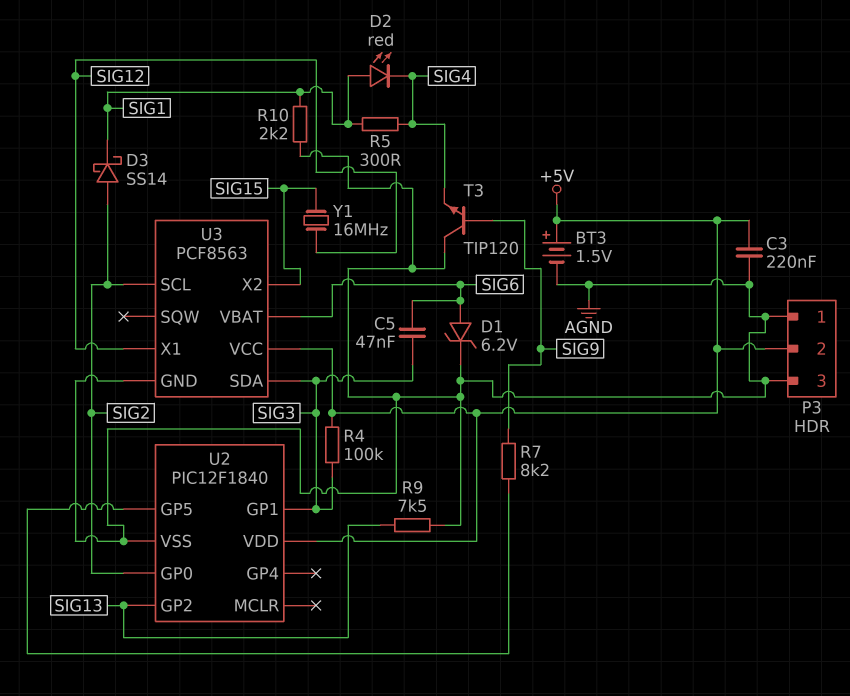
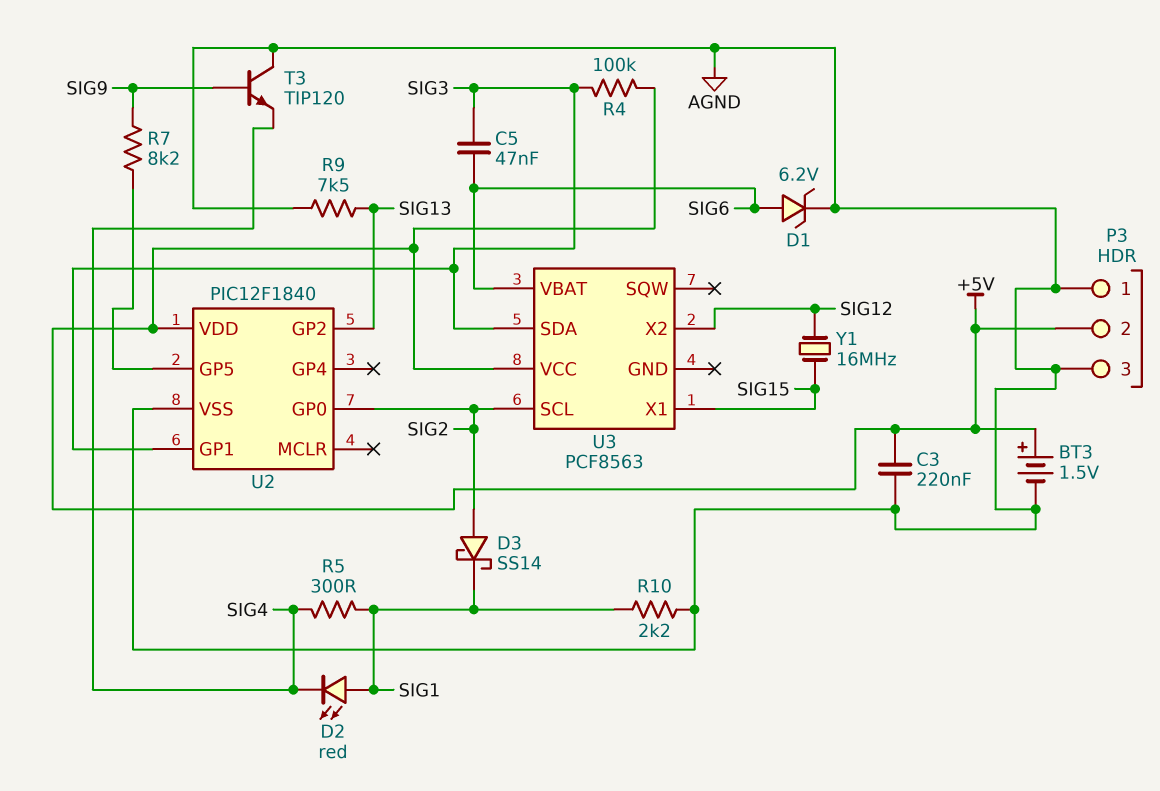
U3 pin GND: AGND -> none
U3 pin X1: SIG12 -> SIG15
U3 pin X2: SIG15 -> SIG12

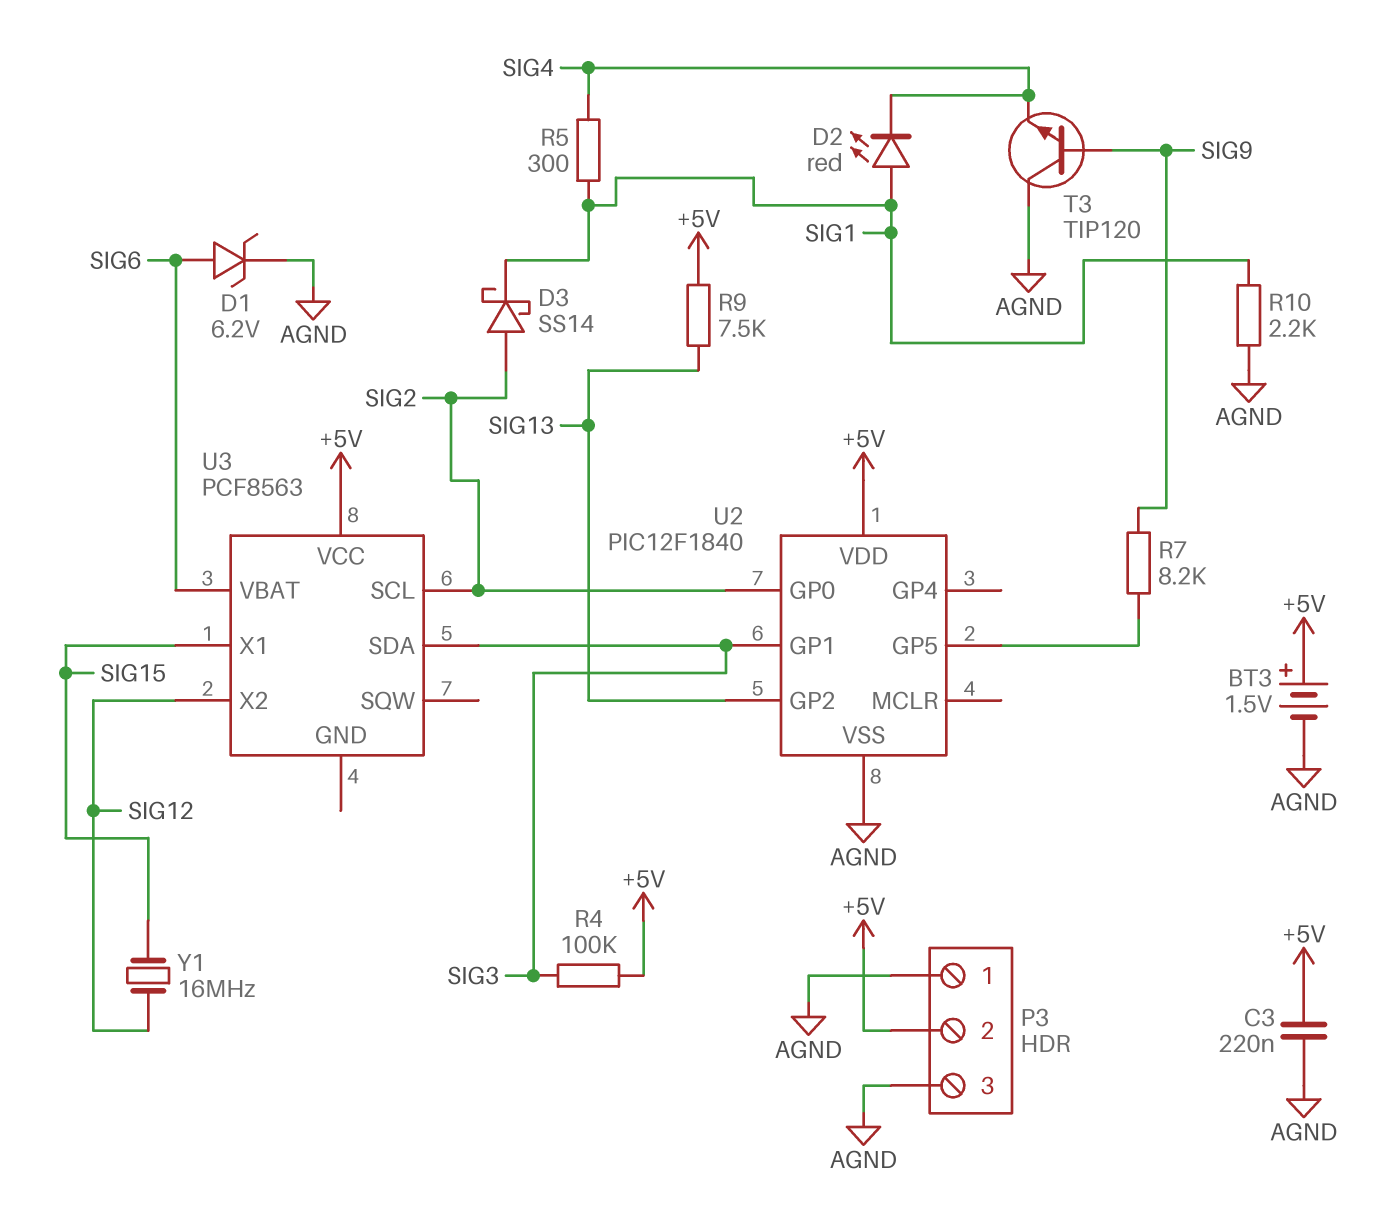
C5: 47nF (SIG3, SIG6) -> none
R9: 7.5k (AGND, SIG13) -> 7.5k (+5V, SIG13)

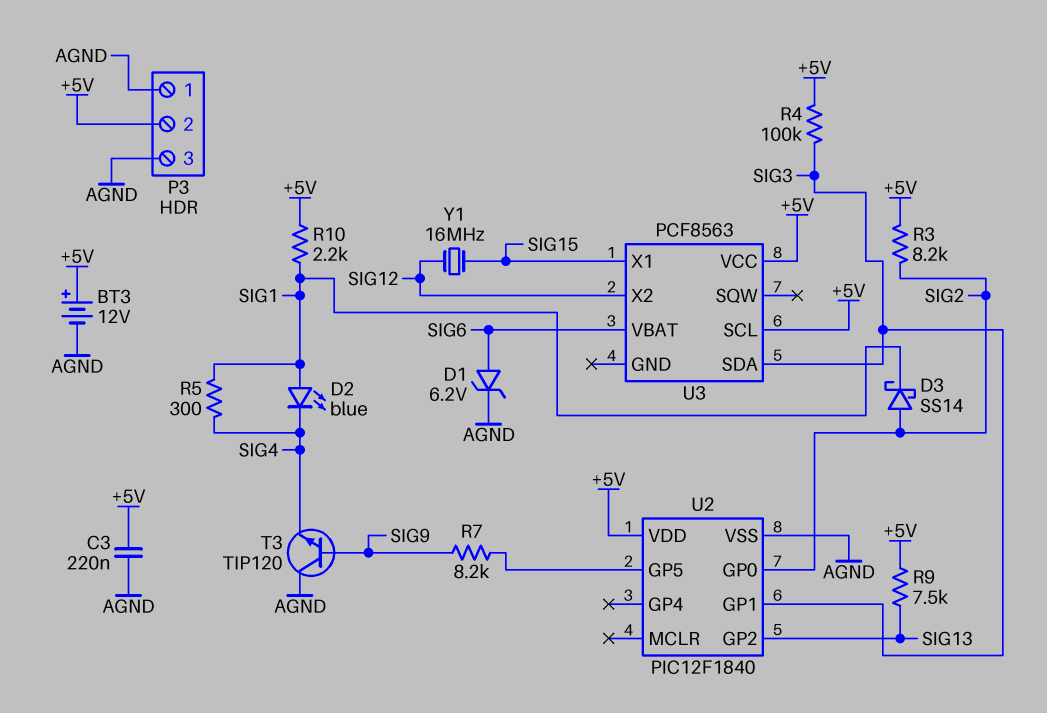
BT3: 1.5V (plus +5V, minus AGND) -> 12V (plus +5V, minus AGND)
D2: LED red (A SIG1, K SIG4) -> LED blue (A SIG1, K SIG4)
R3: none -> 8.2k (+5V, SIG2)
R10: 2.2k (AGND, SIG1) -> 2.2k (+5V, SIG1)
U3 pin SCL: SIG2 -> +5V

